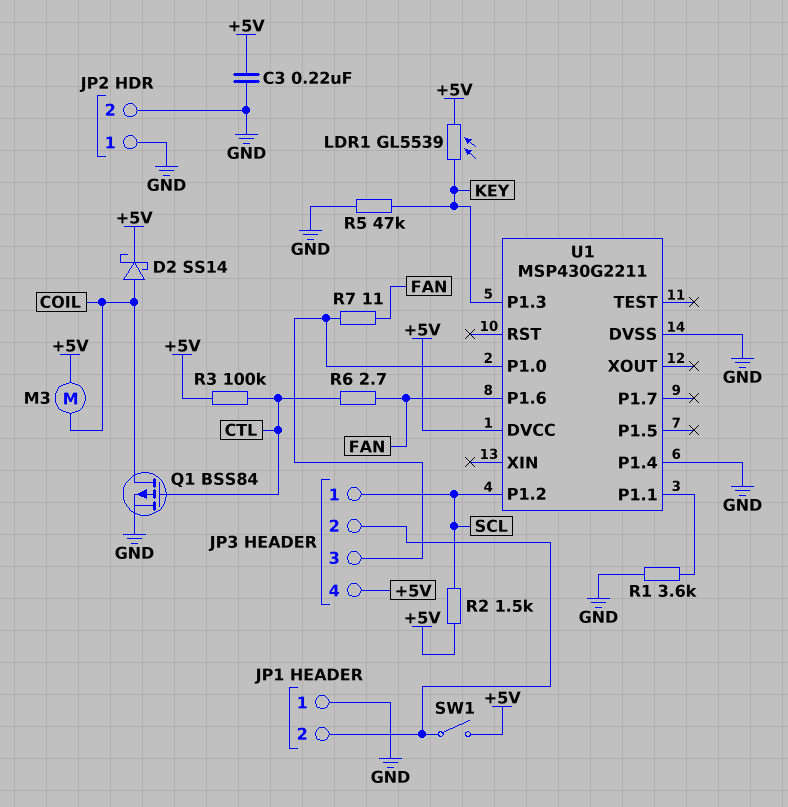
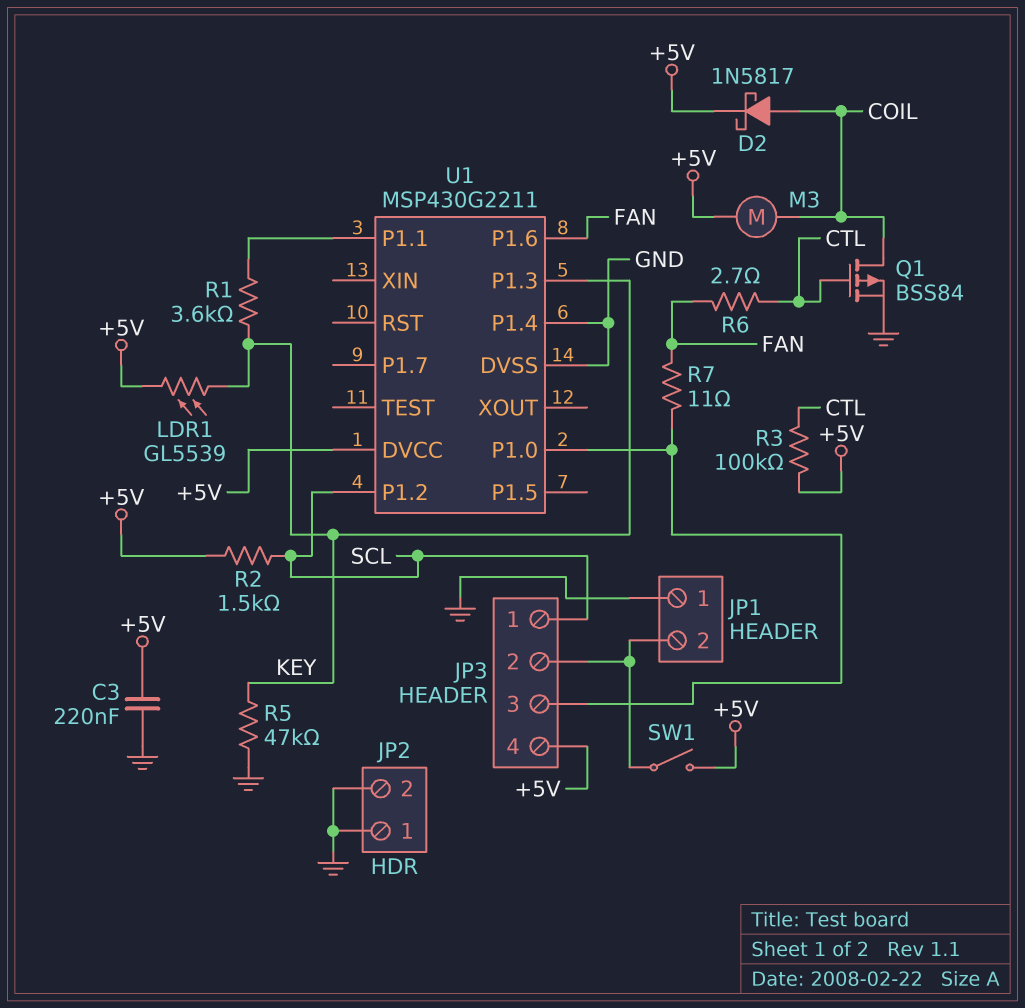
D2: schottky SS14 (A COIL, K +5V) -> schottky 1N5817 (A COIL, K +5V)
R1: 3.6k (GND, U1/P1.1) -> 3.6k (KEY, U1/P1.1)

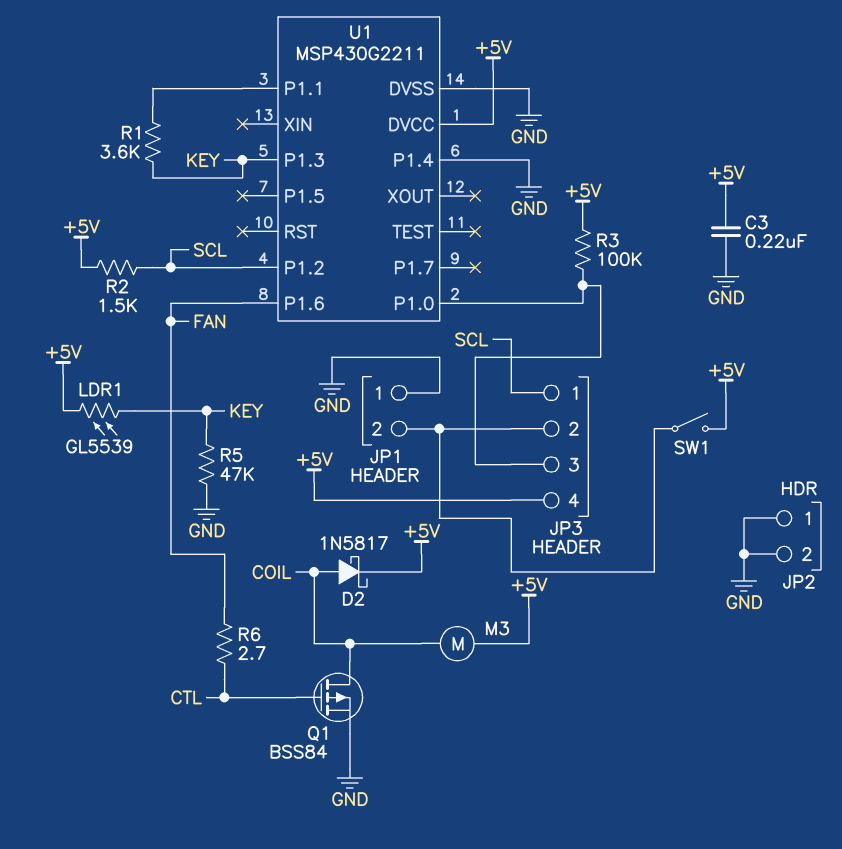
R3: 100k (+5V, CTL) -> 100k (+5V, JP3/3)
R7: 11 (FAN, JP3/3) -> none

